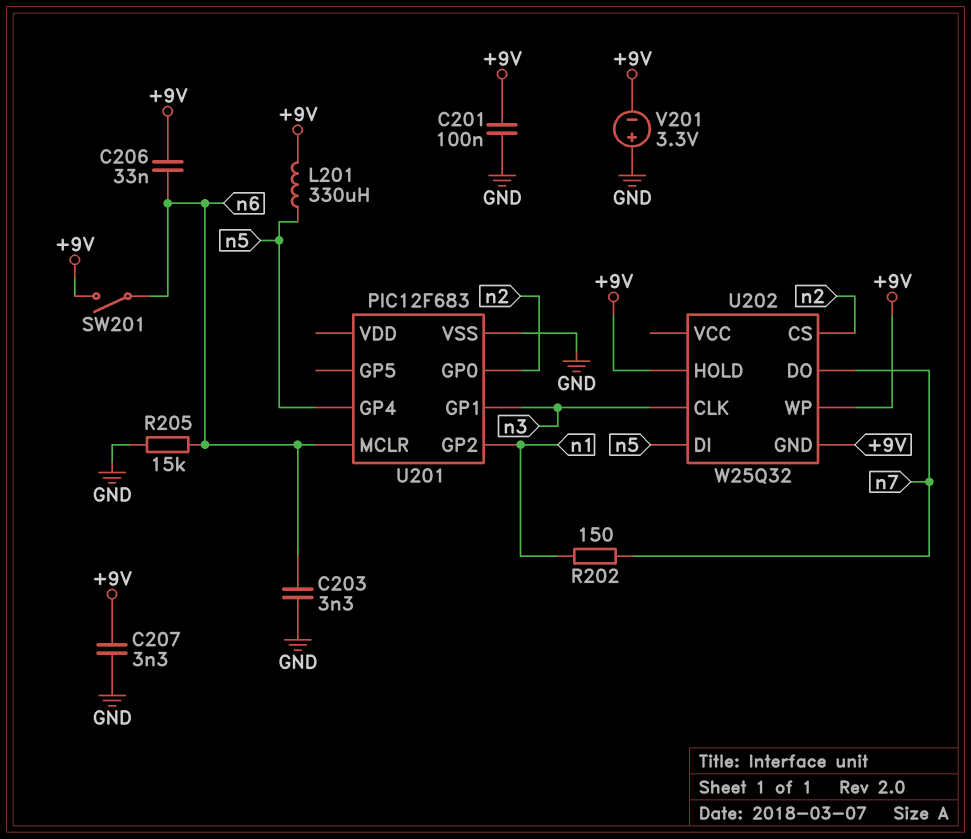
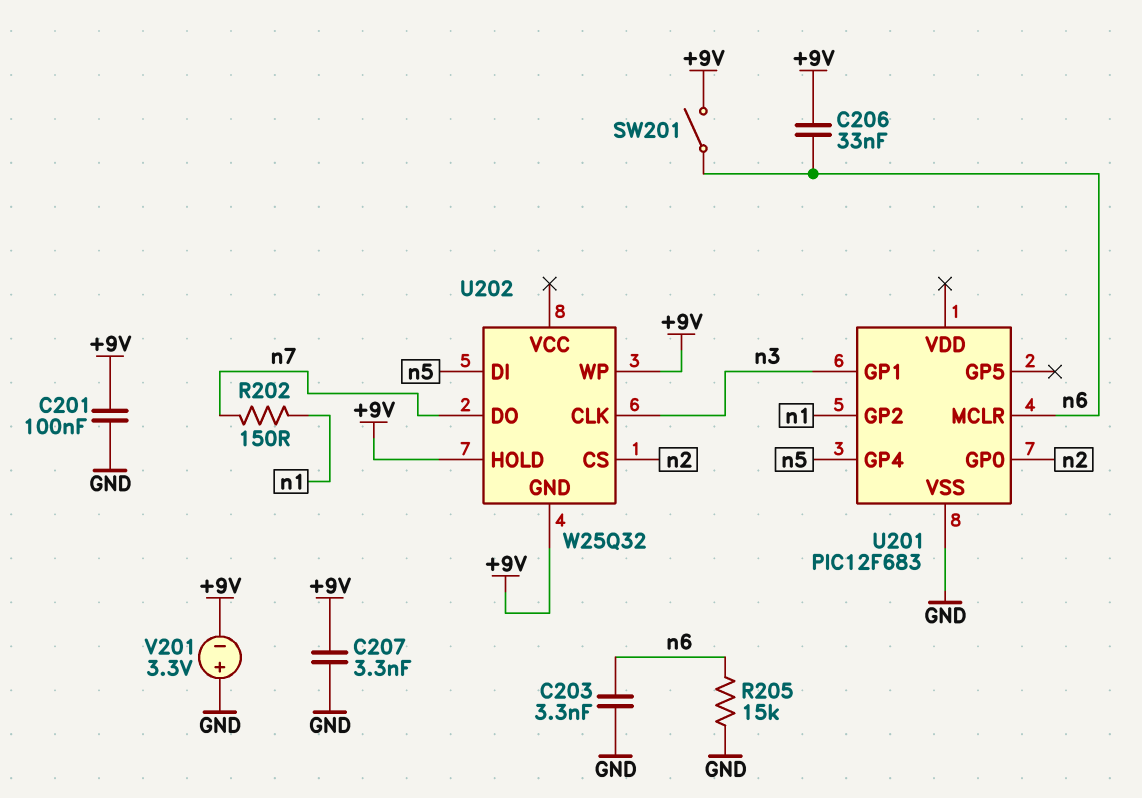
L201: 330uH (+9V, n5) -> none

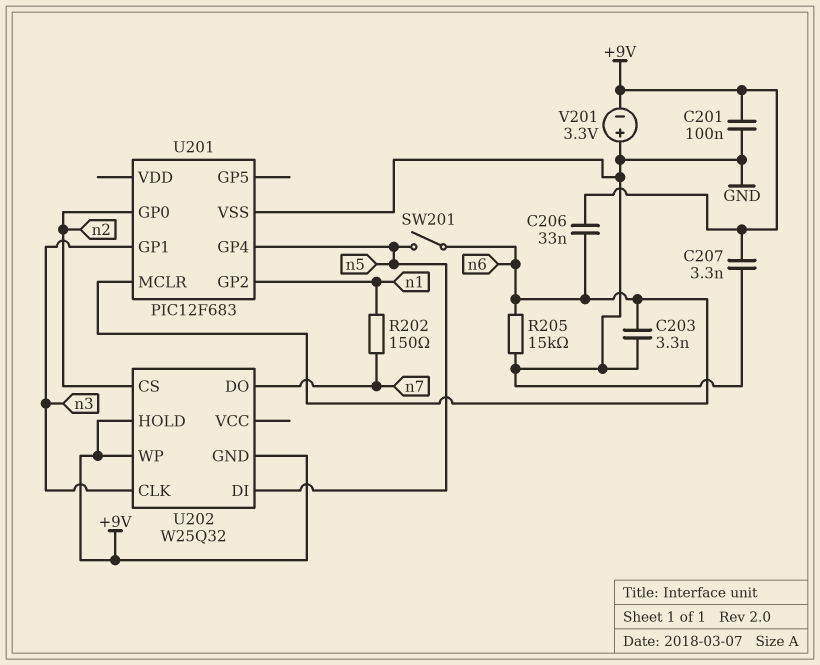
SW201: switch (+9V, n6) -> switch (n5, n6)

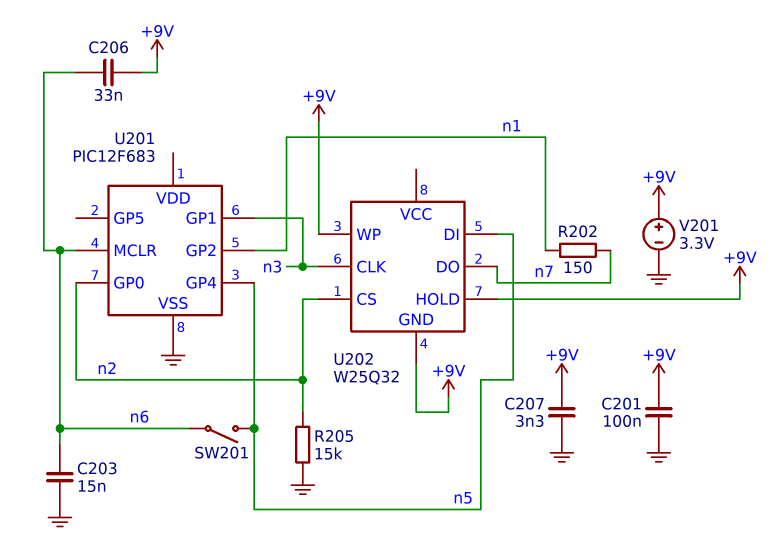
C203: 3.3nF (GND, n6) -> 15nF (GND, n6)
R205: 15k (GND, n6) -> 15k (GND, n2)
V201: 3.3V (plus GND, minus +9V) -> 3.3V (plus +9V, minus GND)

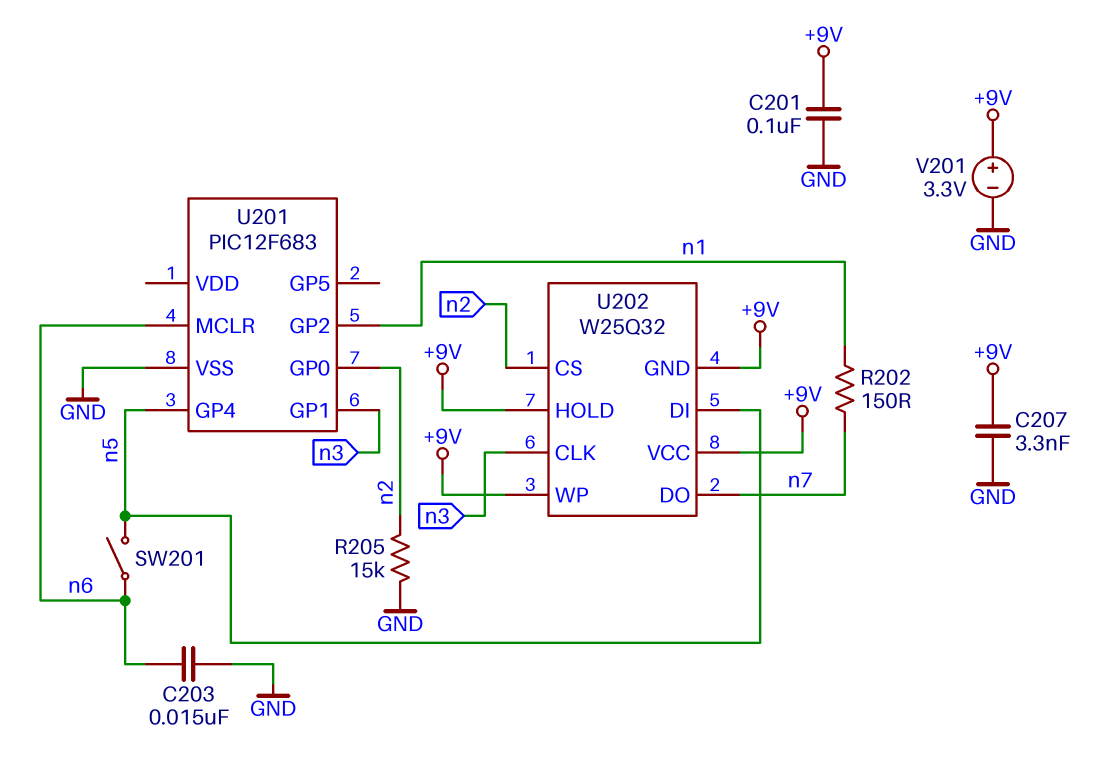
C206: 33nF (+9V, n6) -> none
U202 pin VCC: none -> +9V

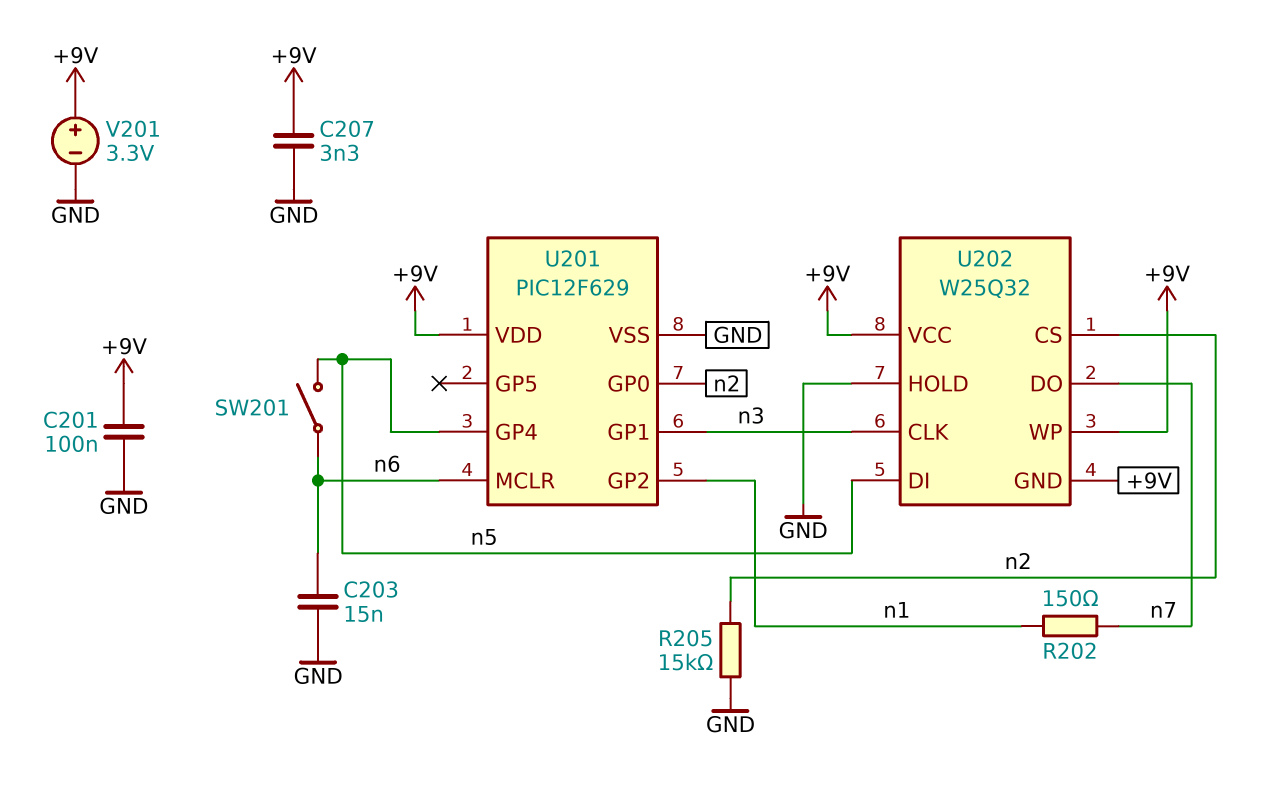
U201: PIC12F683 -> PIC12F629
U201 pin VDD: none -> +9V
U202 pin HOLD: +9V -> GND

